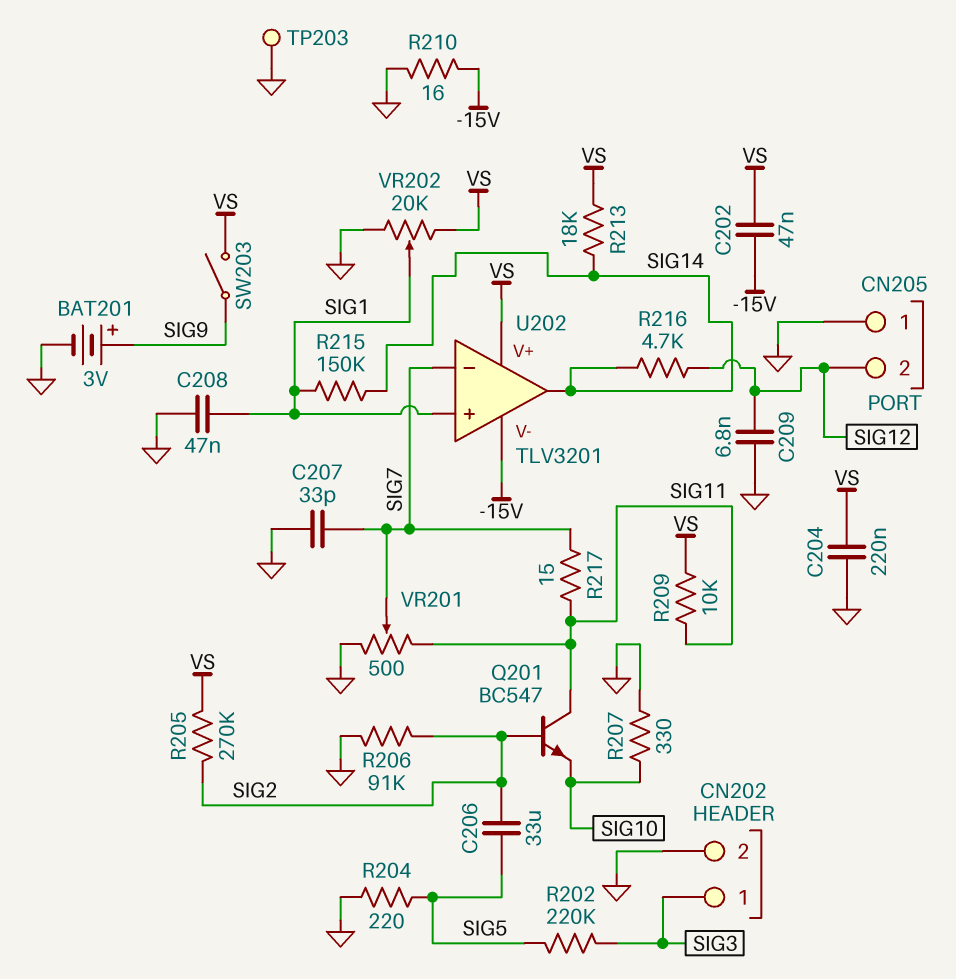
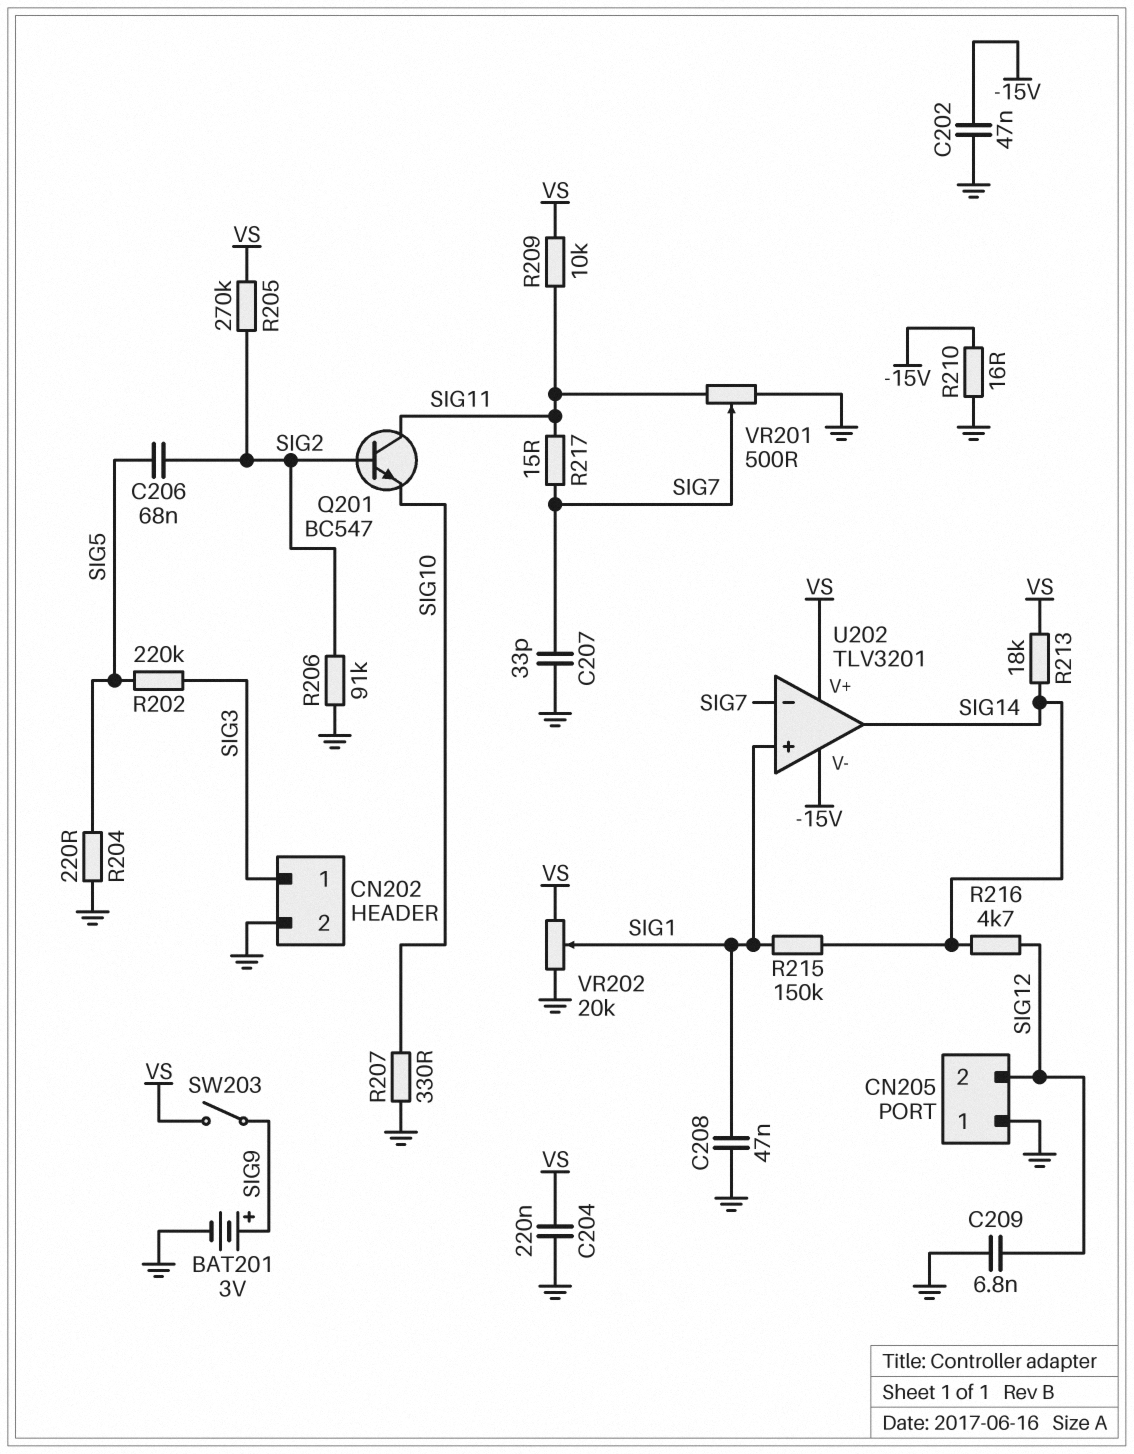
C202: 47nF (-15V, VS) -> 47nF (-15V, GND)
C206: 33uF (SIG2, SIG5) -> 68nF (SIG2, SIG5)
TP203: test point (GND) -> none

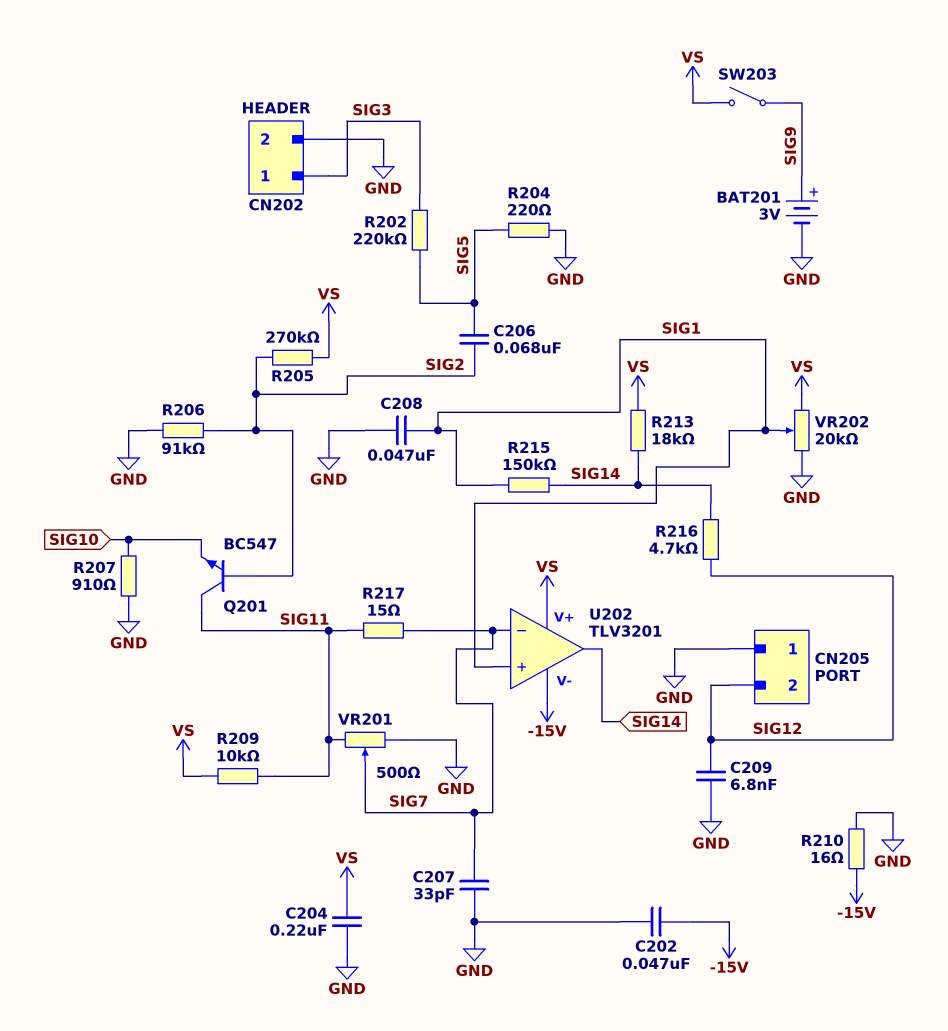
R207: 330 (GND, SIG10) -> 910 (GND, SIG10)

